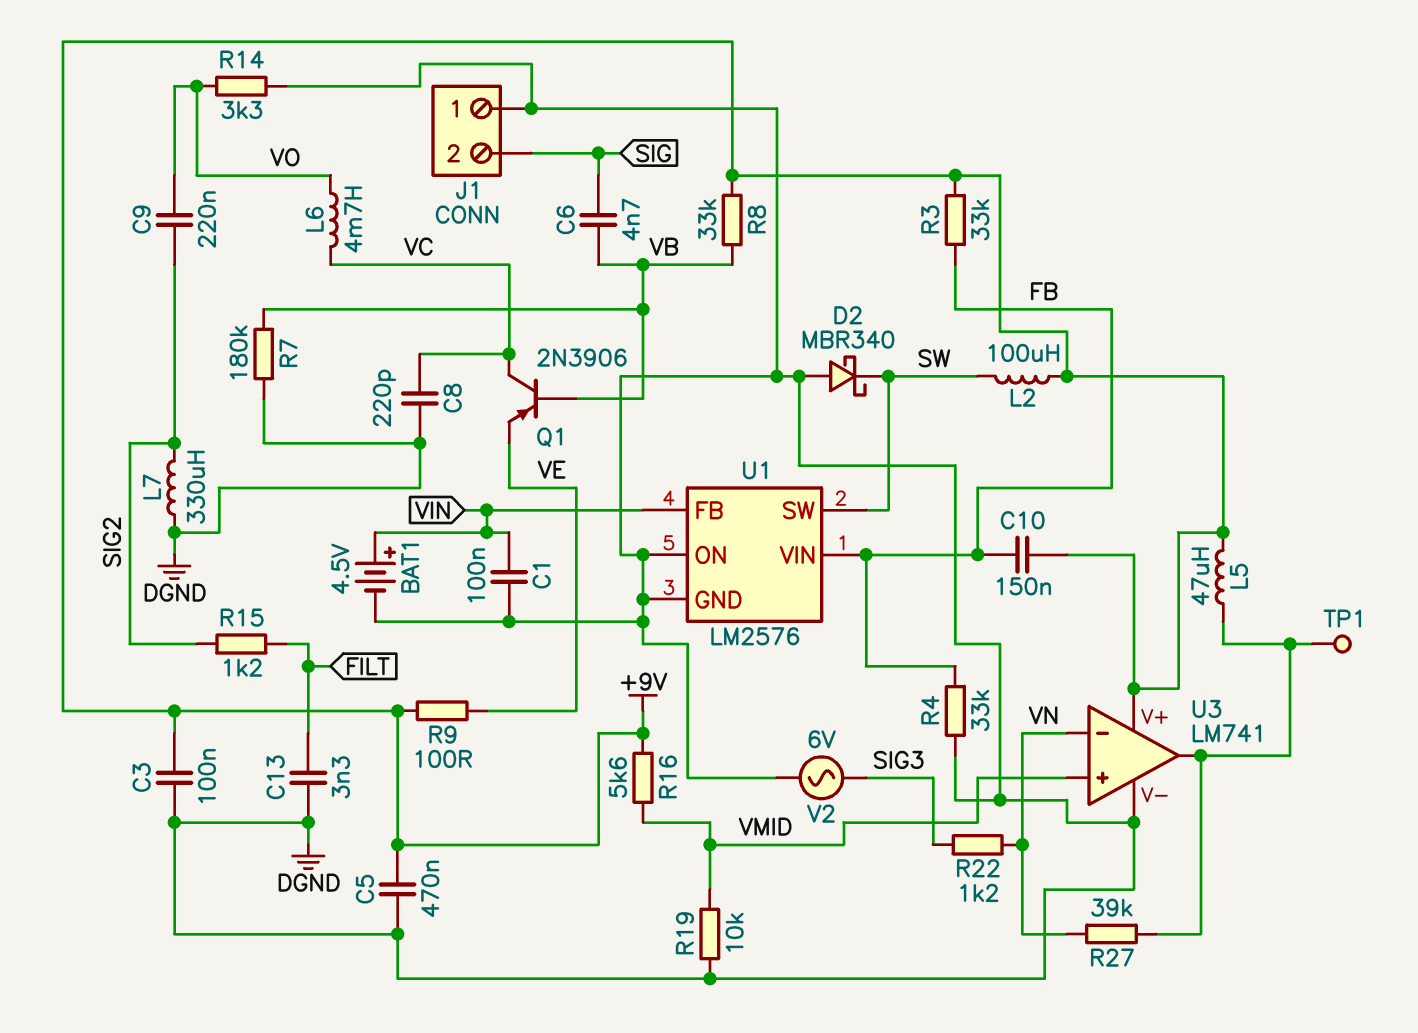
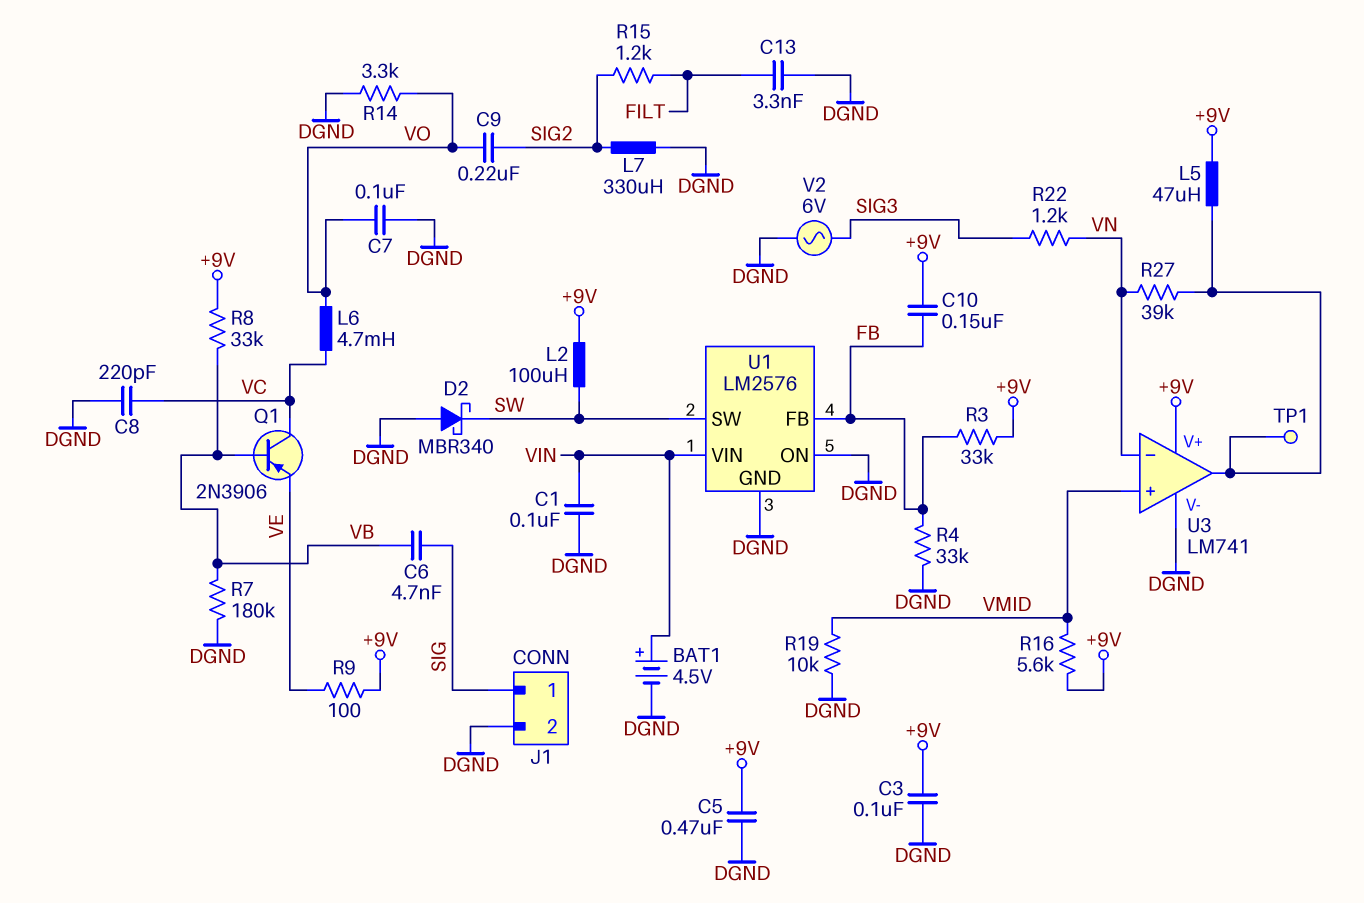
C7: none -> 100nF (DGND, VO)
J1 pin 1: DGND -> SIG
J1 pin 2: SIG -> DGND
U1 pin FB: VIN -> FB
U1 pin VIN: FB -> VIN

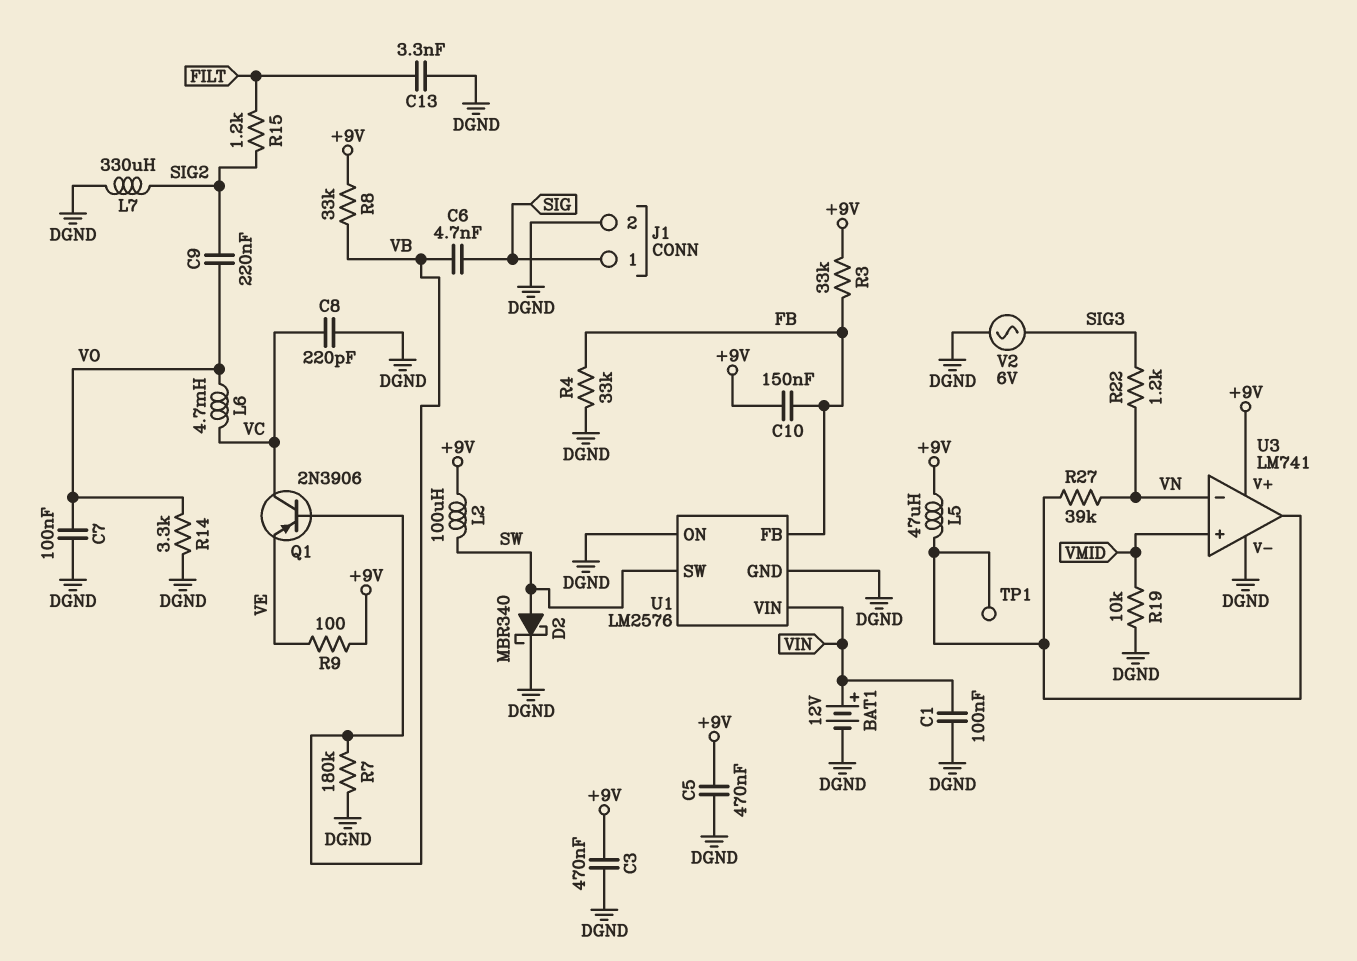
BAT1: 4.5V (plus VIN, minus DGND) -> 12V (plus VIN, minus DGND)
C3: 100nF (+9V, DGND) -> 470nF (+9V, DGND)
D2: schottky MBR340 (A DGND, K SW) -> schottky MBR340 (A SW, K DGND)
R16: 5.6k (+9V, VMID) -> none

